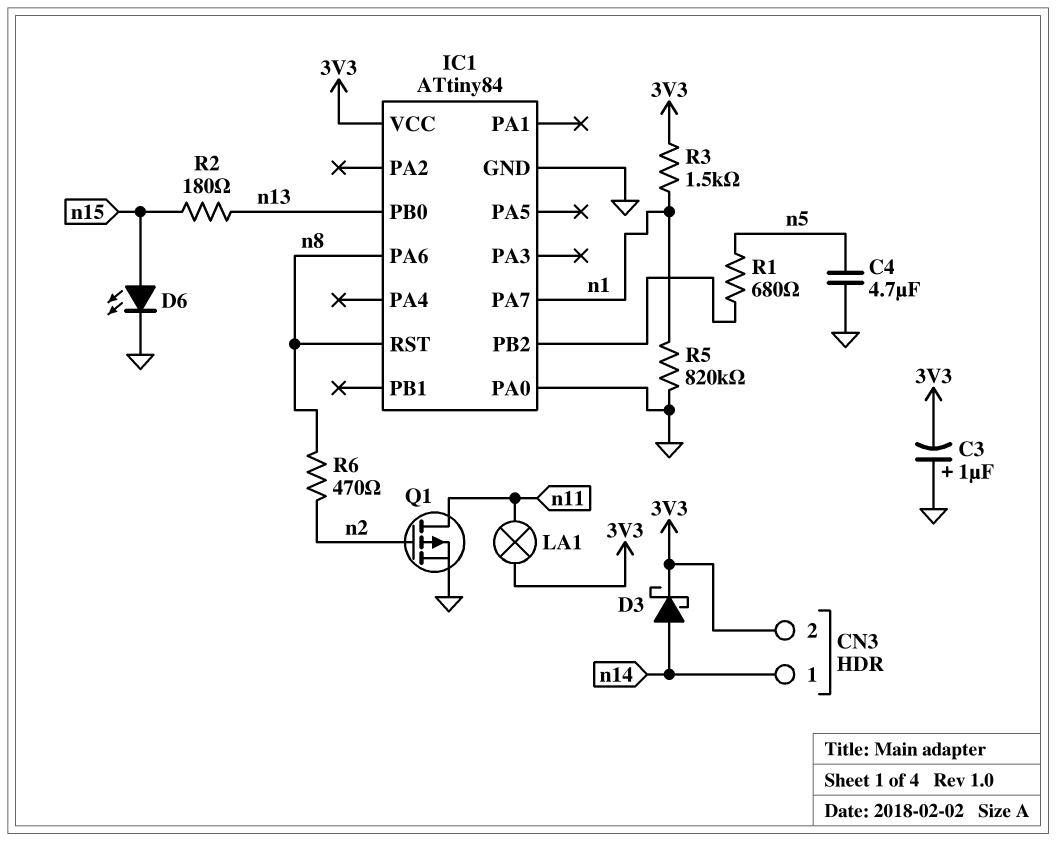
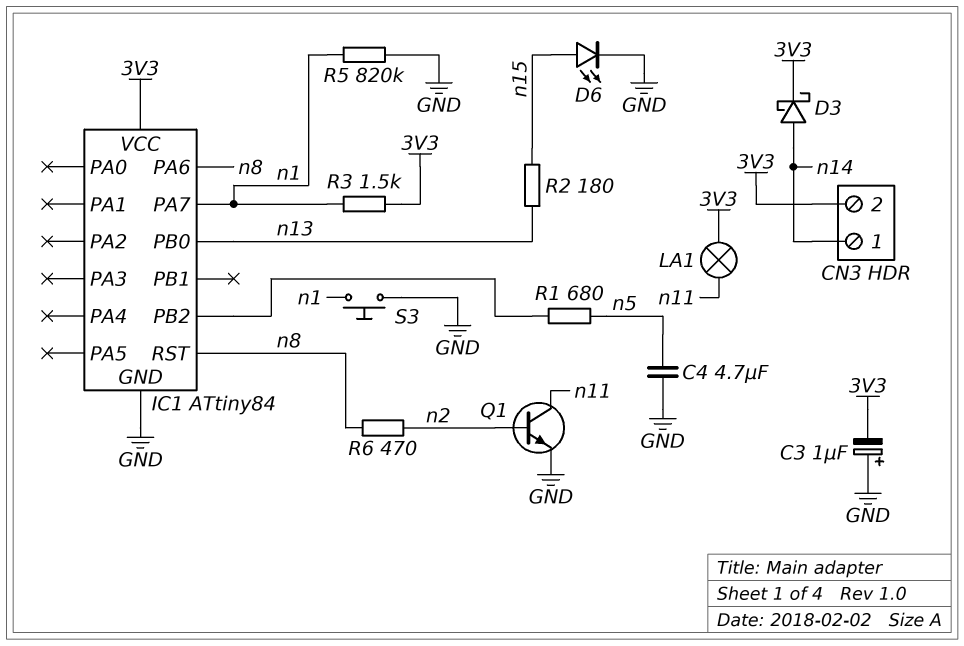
IC1 pin PA0: GND -> none
Q1: PMOS (G n2, D n11, S GND) -> NPN (B n2, C n11, E GND)
S3: none -> button (GND, n1)

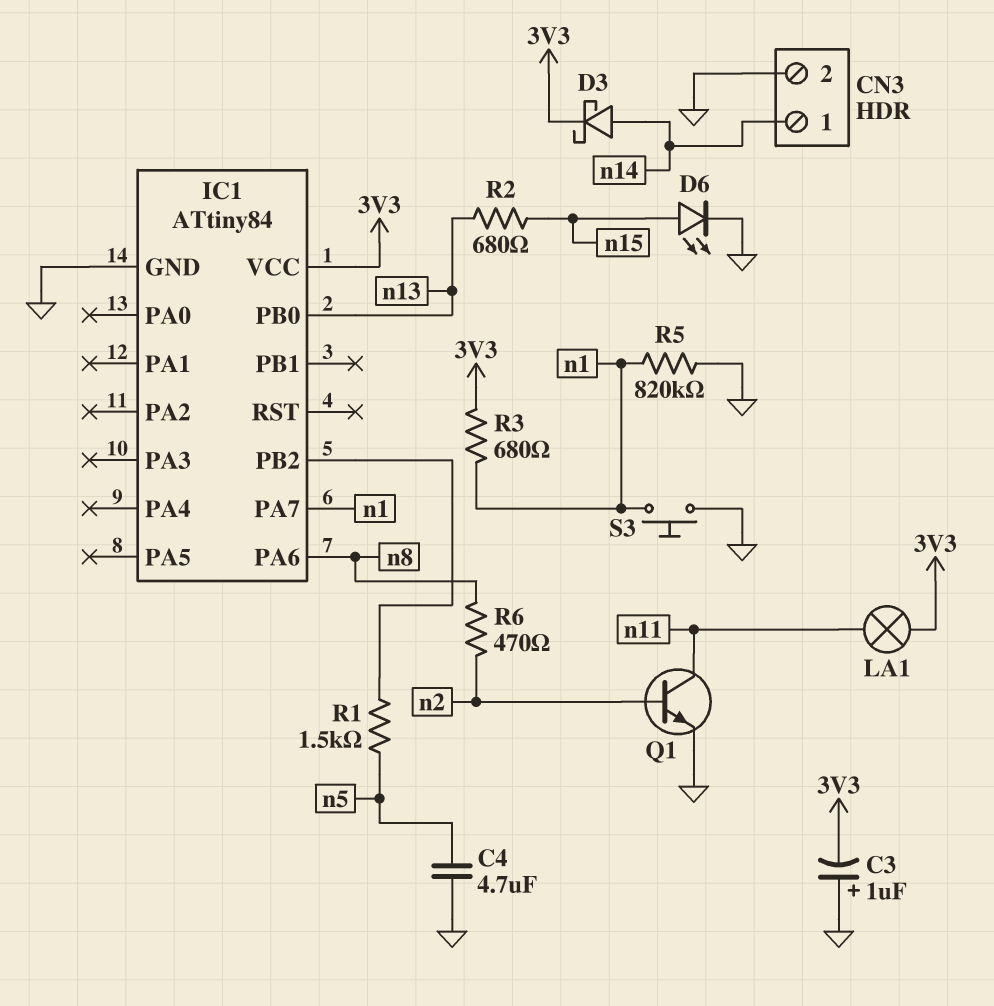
CN3 pin 2: 3V3 -> GND
IC1 pin RST: n8 -> none
R1: 680 (IC1/PB2, n5) -> 1.5k (IC1/PB2, n5)
R2: 180 (n13, n15) -> 680 (n13, n15)
R3: 1.5k (3V3, n1) -> 680 (3V3, n1)

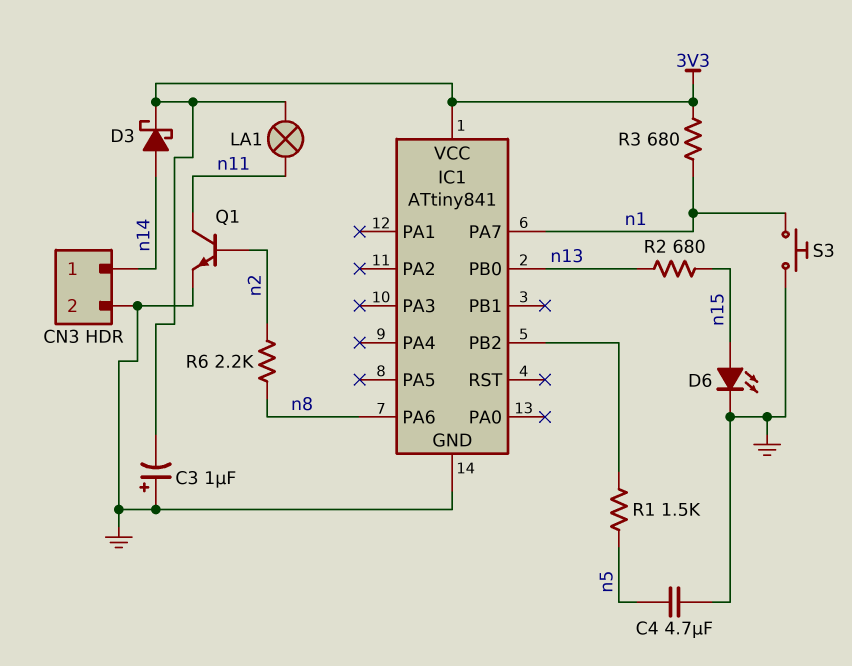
IC1: ATtiny84 -> ATtiny841
R5: 820k (GND, n1) -> none
R6: 470 (n2, n8) -> 2.2k (n2, n8)

